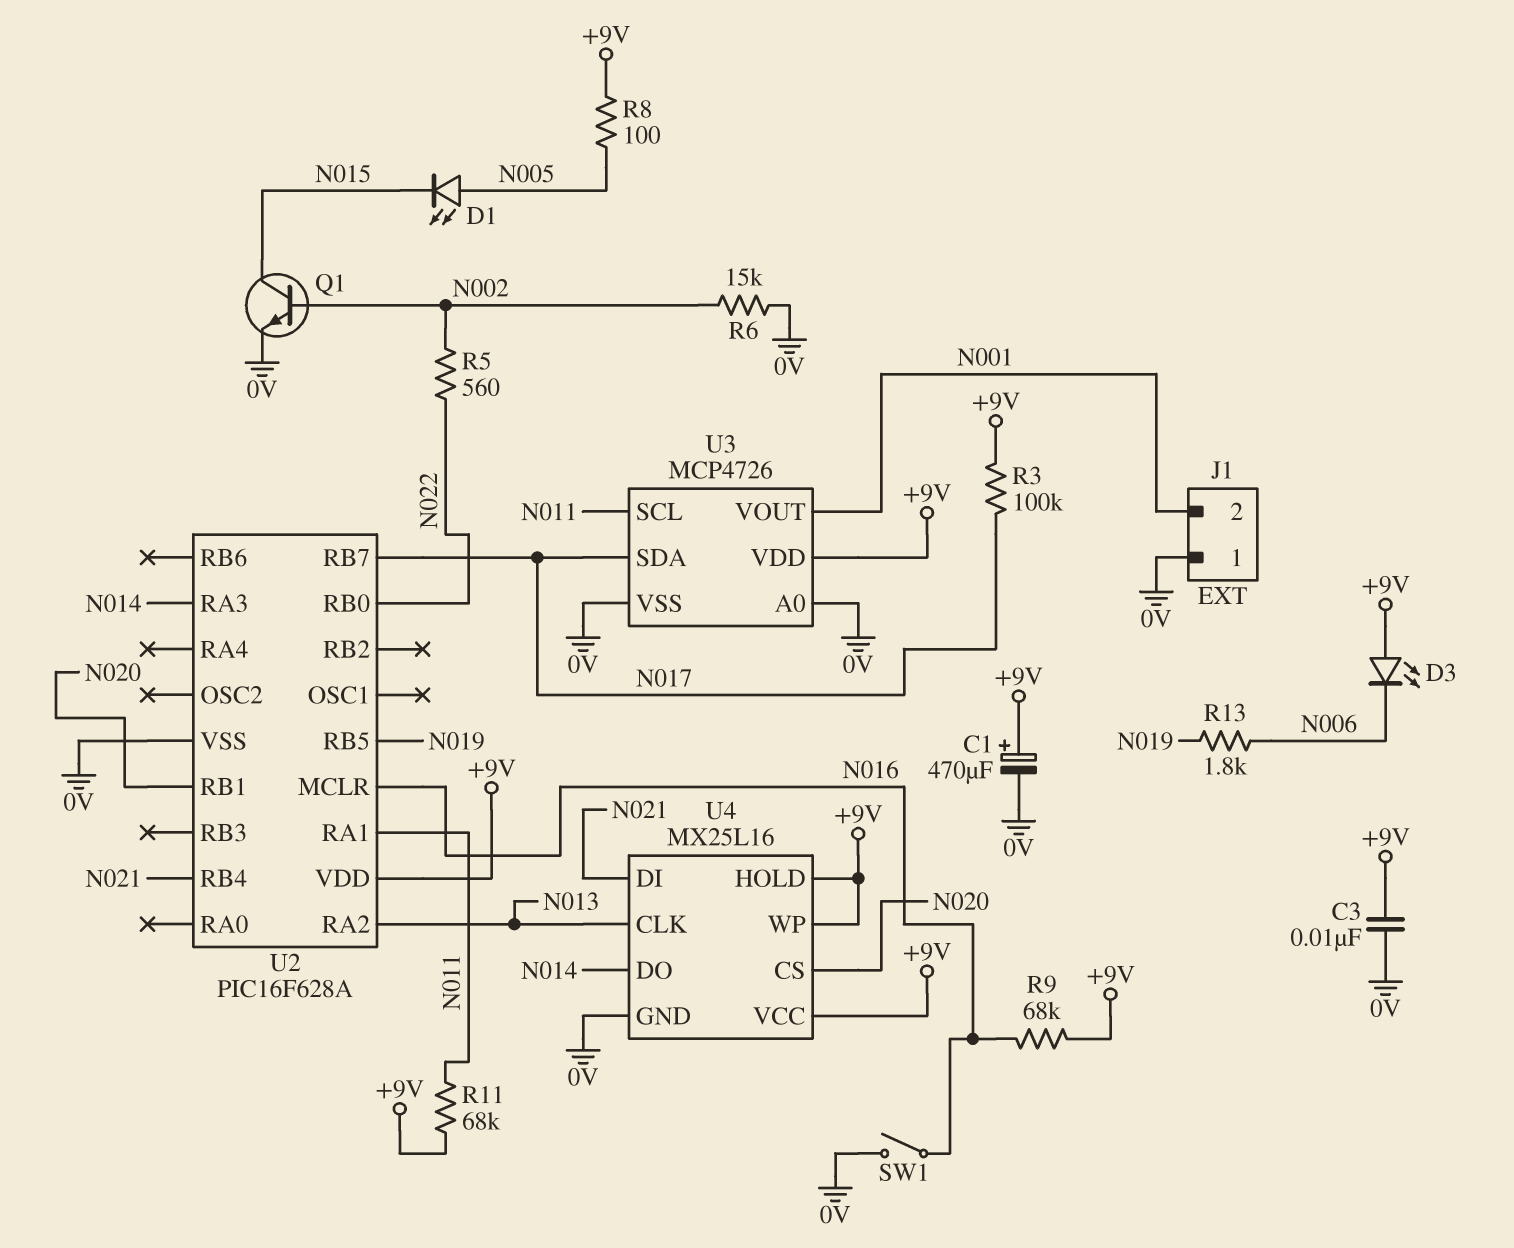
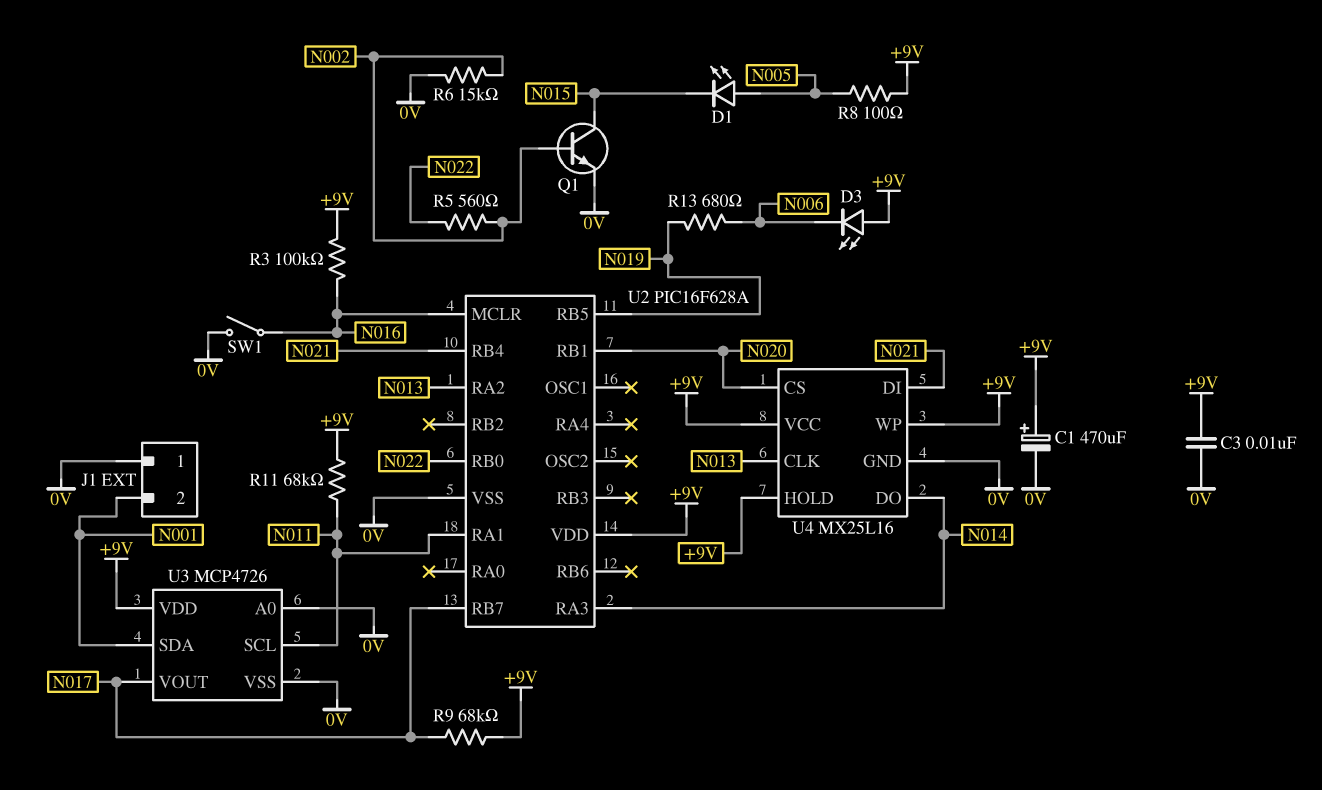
R3: 100k (+9V, N017) -> 100k (+9V, N016)
R9: 68k (+9V, N016) -> 68k (+9V, N017)
R13: 1.8k (N006, N019) -> 680 (N006, N019)
U3 pin SDA: N017 -> N001
U3 pin VOUT: N001 -> N017

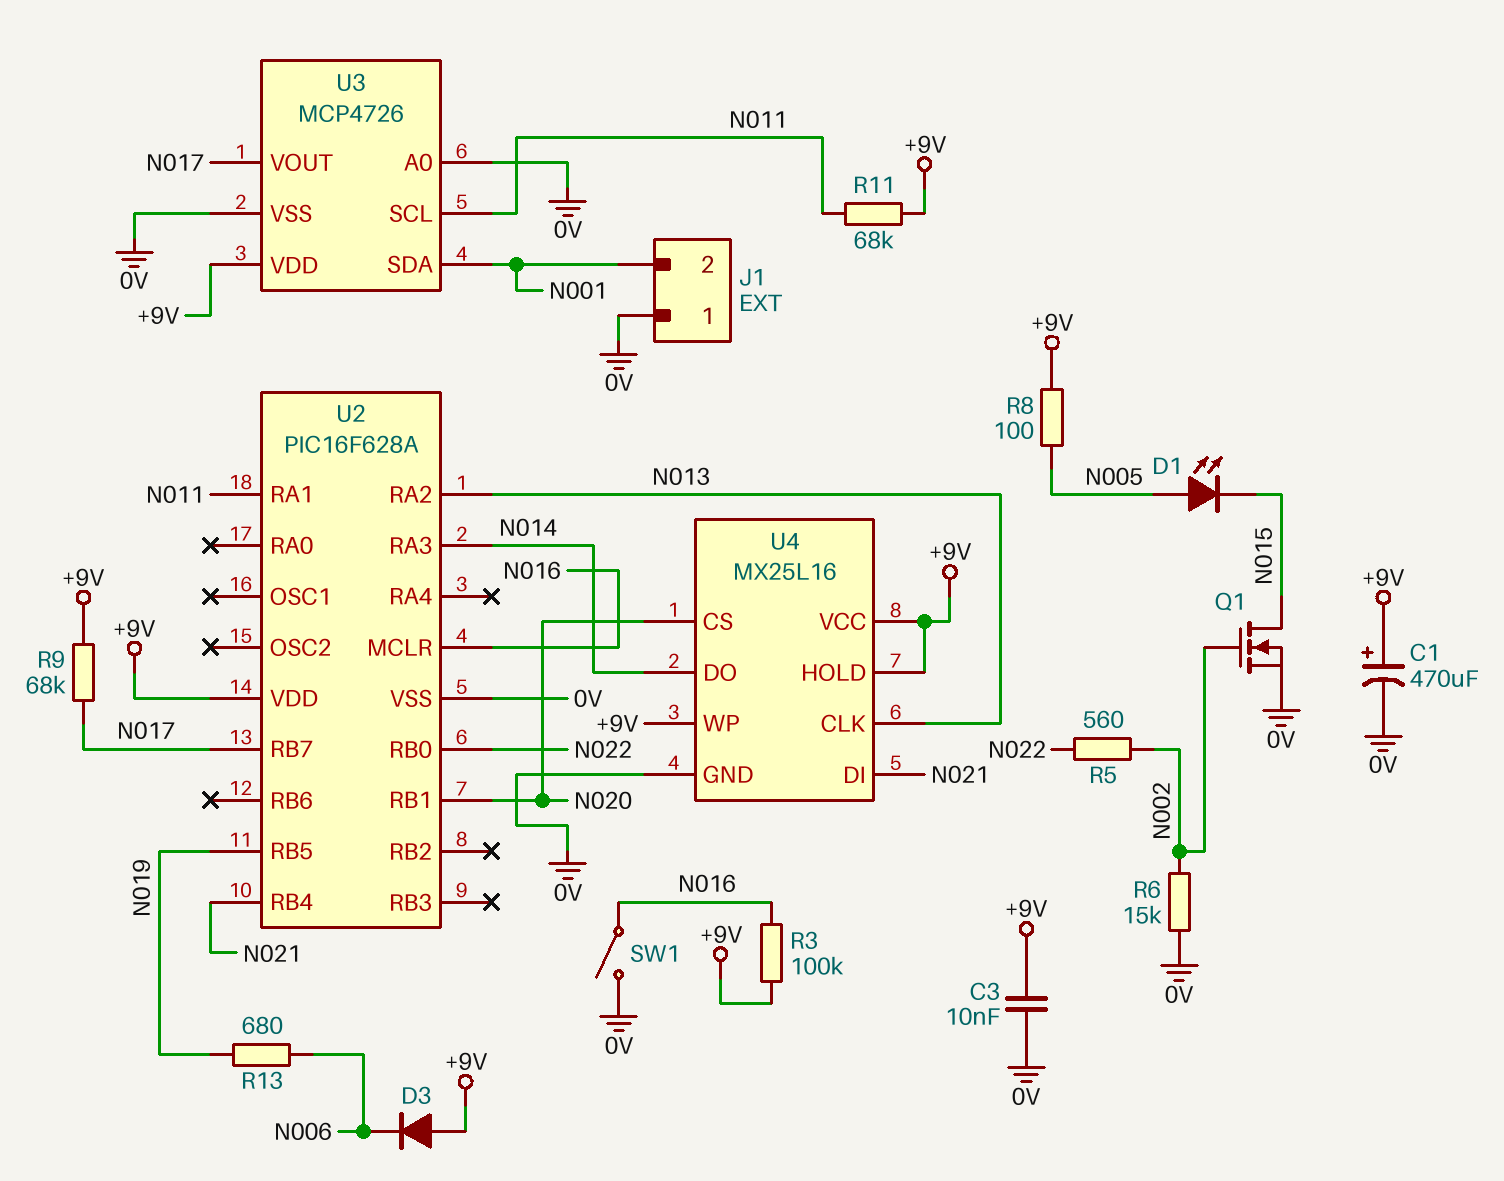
D3: LED (A +9V, K N006) -> diode (A +9V, K N006)
Q1: NPN (B N002, C N015, E 0V) -> NMOS (G N002, D N015, S 0V)

